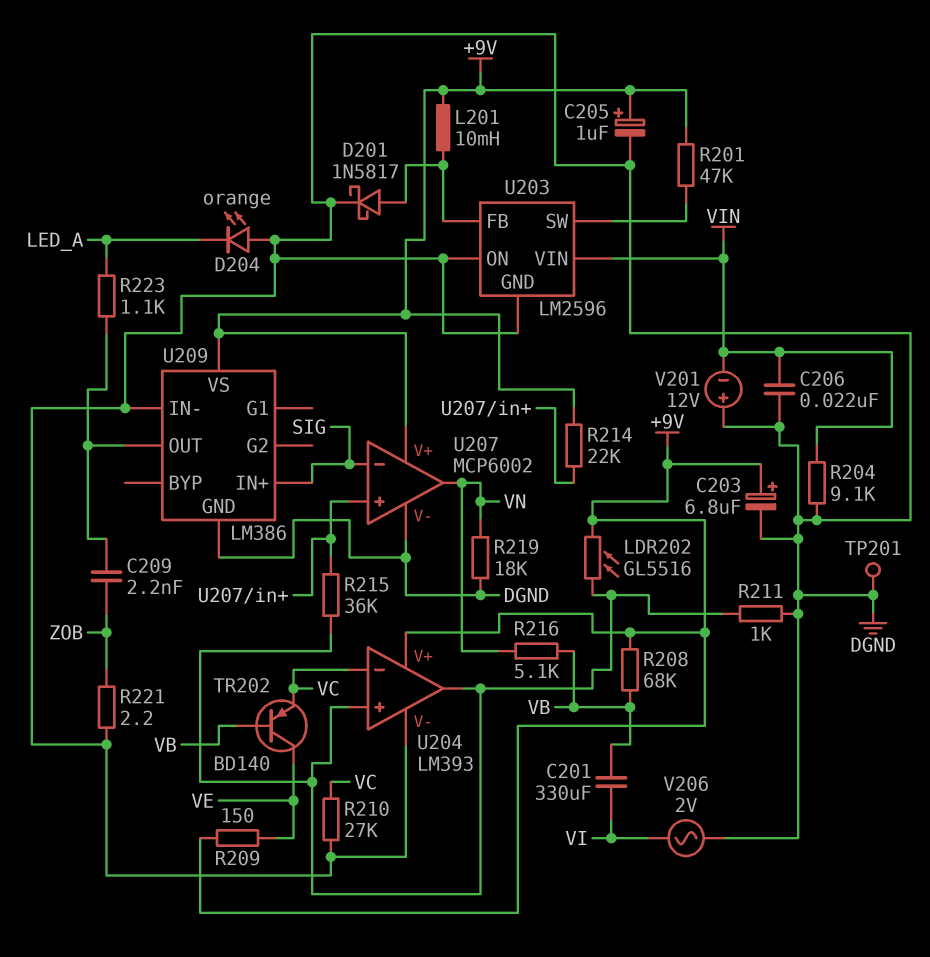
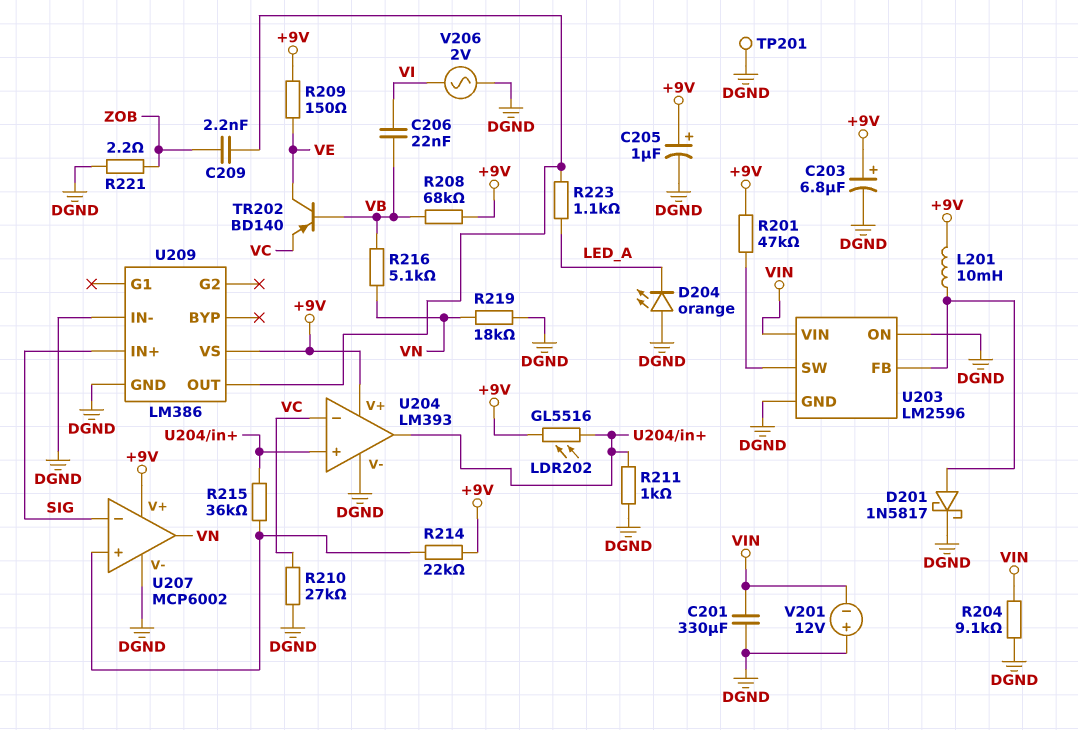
C201: 330uF (VB, VI) -> 330uF (DGND, VIN)
C206: 22nF (DGND, VIN) -> 22nF (VB, VI)

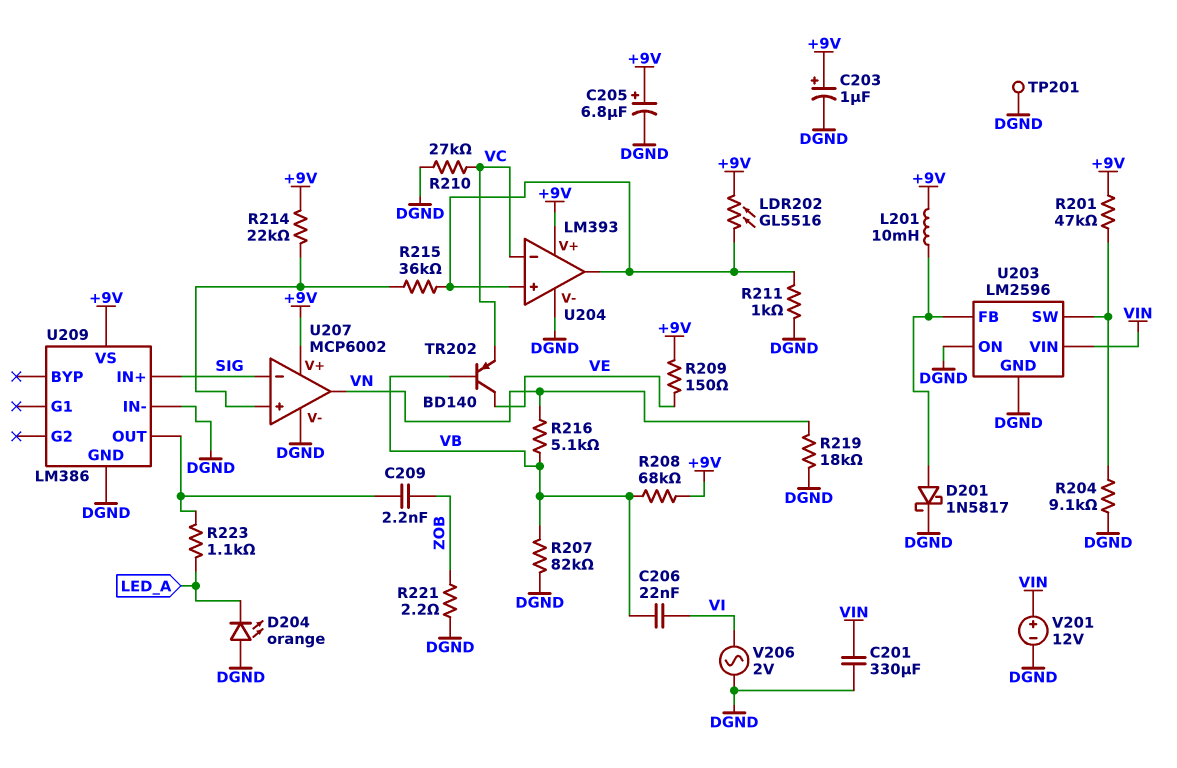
C203: 6.8uF (plus +9V, minus DGND) -> 1uF (plus +9V, minus DGND)
C205: 1uF (plus +9V, minus DGND) -> 6.8uF (plus +9V, minus DGND)
R204: 9.1k (DGND, VIN) -> 9.1k (DGND, U203/SW)
R207: none -> 82k (DGND, VB)
V201: 12V (plus DGND, minus VIN) -> 12V (plus VIN, minus DGND)

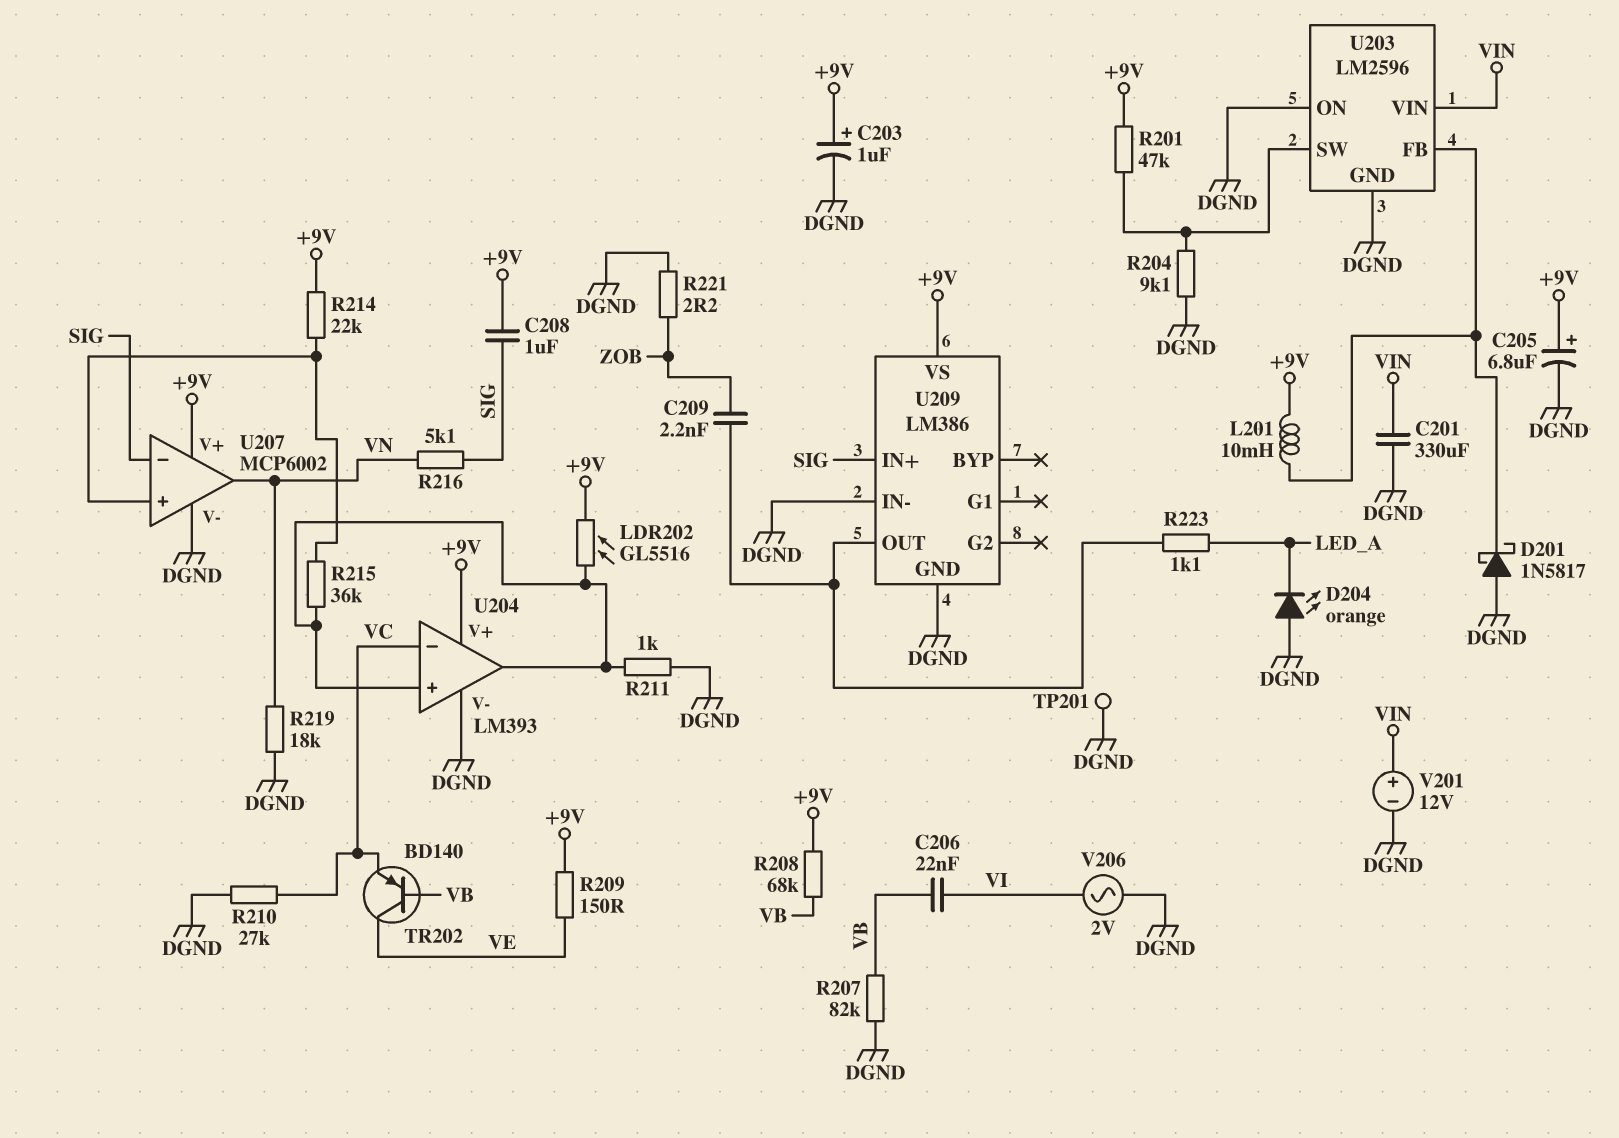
C208: none -> 1uF (+9V, SIG)
D201: schottky 1N5817 (A U203/FB, K DGND) -> schottky 1N5817 (A DGND, K U203/FB)
R216: 5.1k (VB, VN) -> 5.1k (SIG, VN)

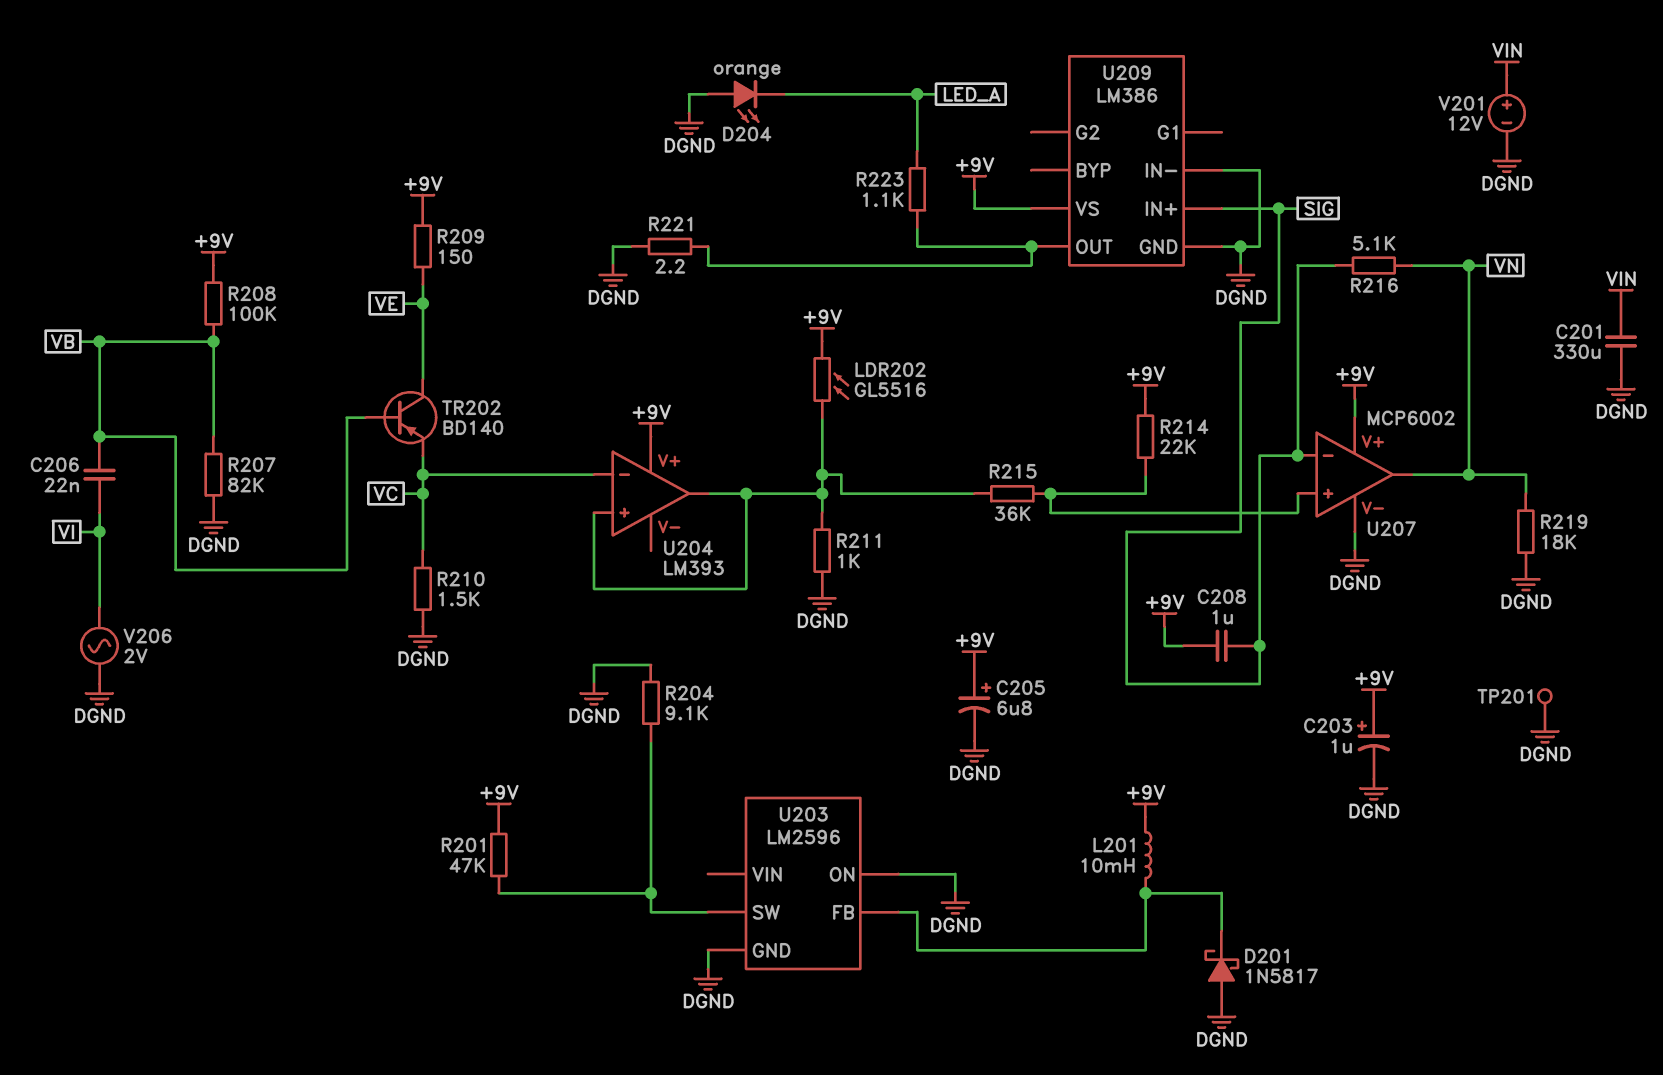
C209: 2.2nF (U209/OUT, ZOB) -> none
R208: 68k (+9V, VB) -> 100k (+9V, VB)
R210: 27k (DGND, VC) -> 1.5k (DGND, VC)
R221: 2.2 (DGND, ZOB) -> 2.2 (DGND, U209/OUT)
U203 pin VIN: VIN -> none
U204 pin V-: DGND -> none

